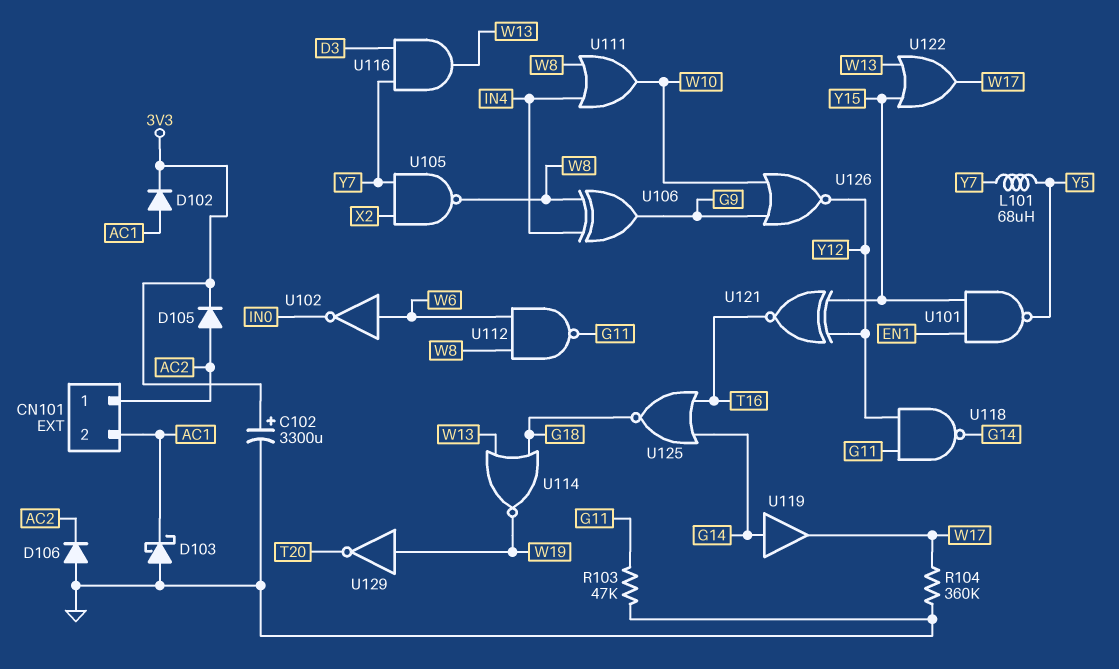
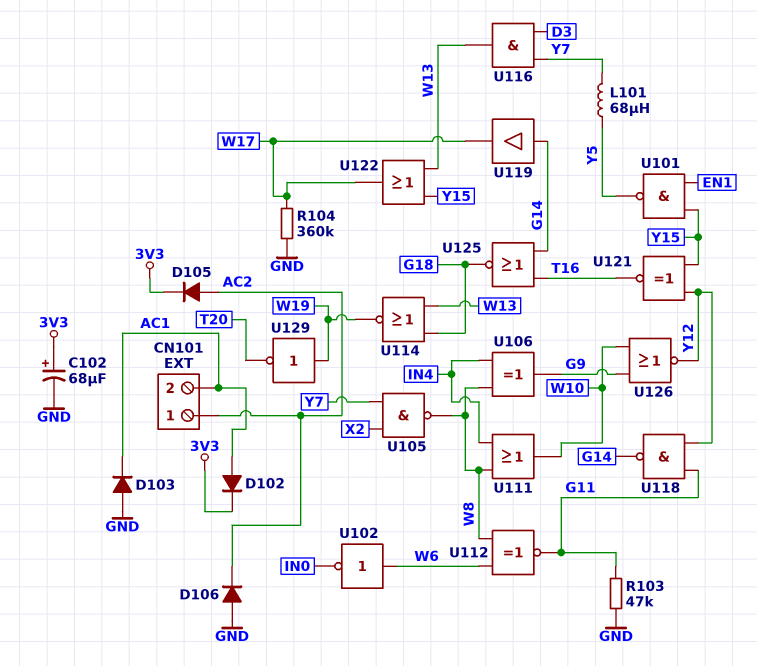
C102: 3300uF (plus 3V3, minus GND) -> 68uF (plus 3V3, minus GND)
D103: schottky (A GND, K AC1) -> diode (A GND, K AC1)
U112: NAND (in W6, in W8, out G11) -> XNOR (in W6, in W8, out G11)

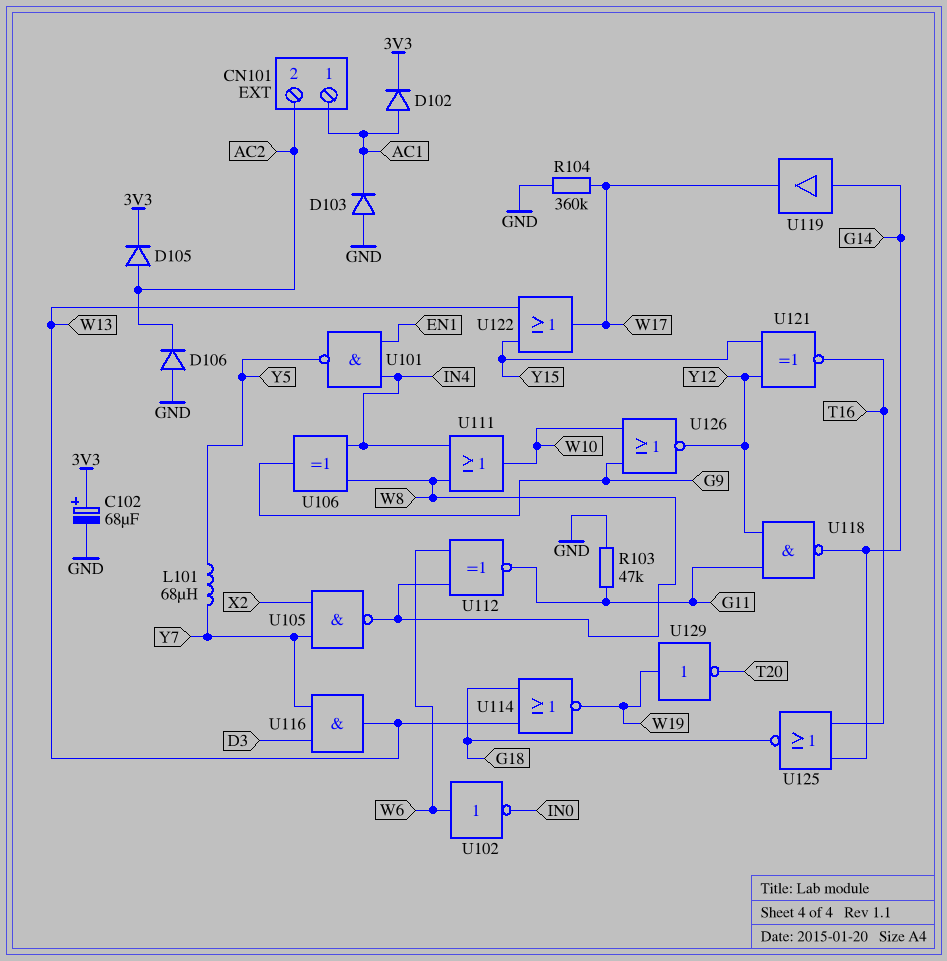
CN101 pin 1: AC2 -> AC1
CN101 pin 2: AC1 -> AC2
U101: NAND (in EN1, in Y15, out Y5) -> NAND (in EN1, in IN4, out Y5)

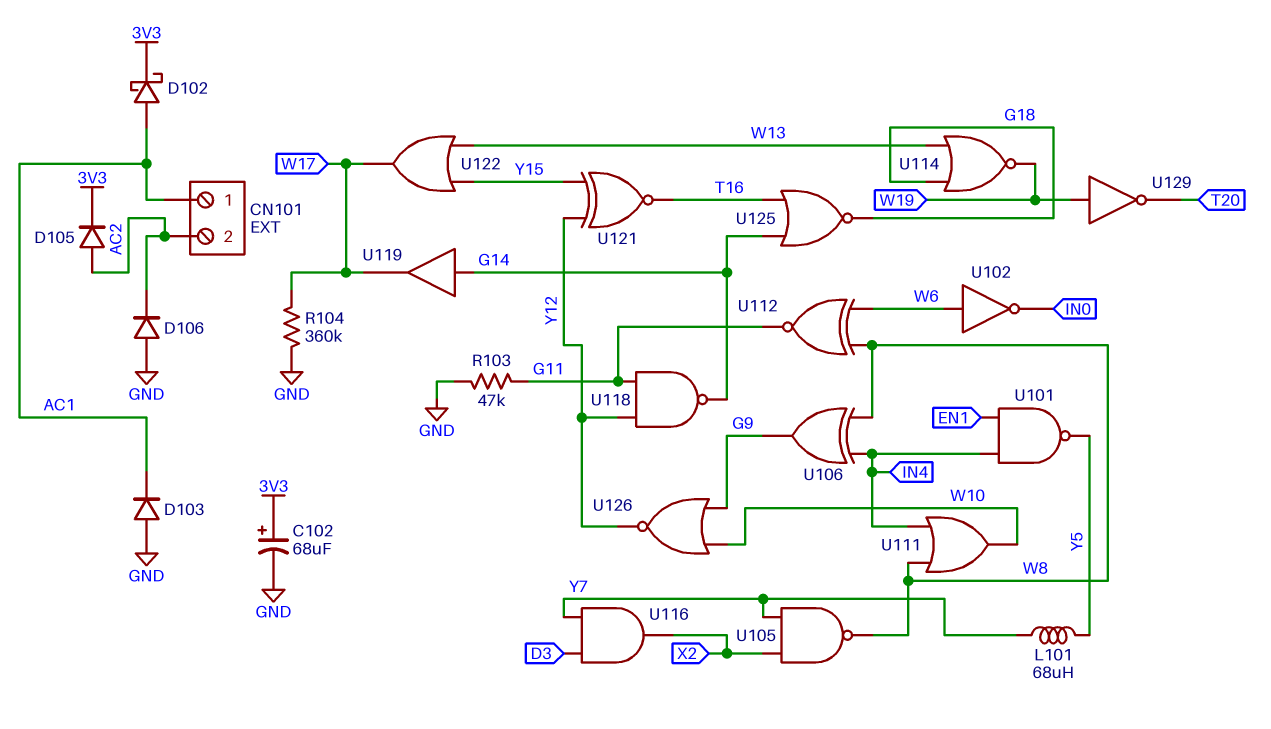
D102: diode (A AC1, K 3V3) -> schottky (A AC1, K 3V3)
U116: AND (in D3, in Y7, out W13) -> AND (in D3, in Y7, out X2)

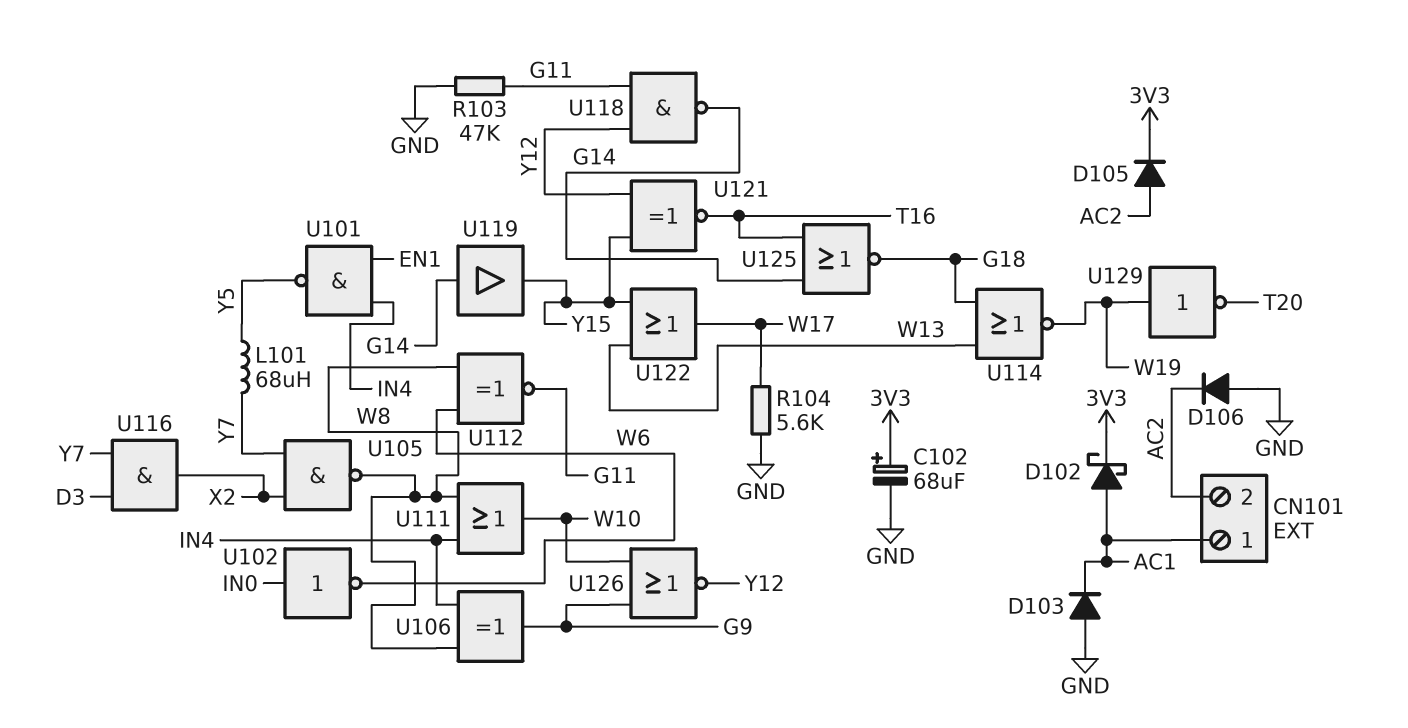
R104: 360k (GND, W17) -> 5.6k (GND, W17)
U102: NOT (in W6, out IN0) -> NOT (in IN0, out W6)
U119: buffer (in G14, out W17) -> buffer (in G14, out Y15)

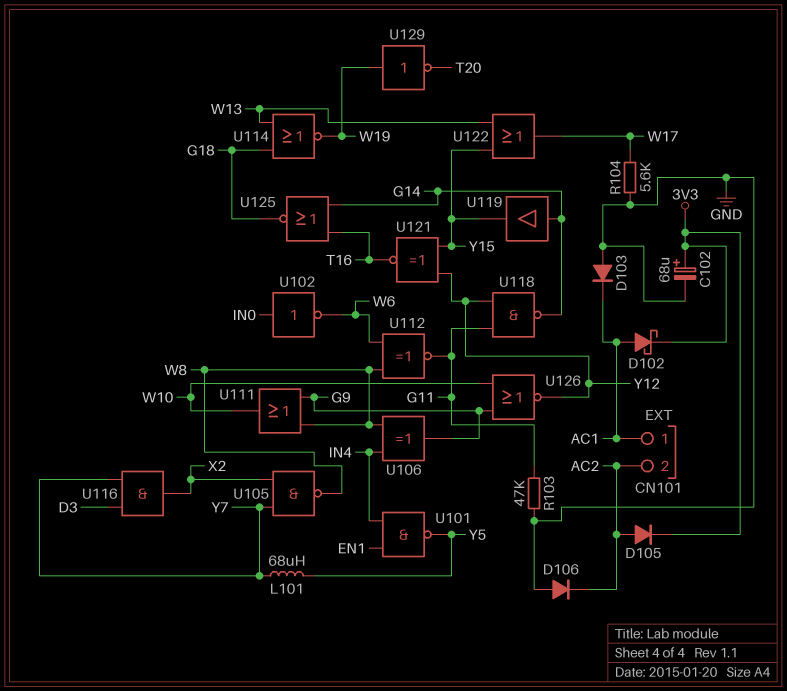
U111: OR (in IN4, in W8, out W10) -> OR (in G9, in W8, out W10)

